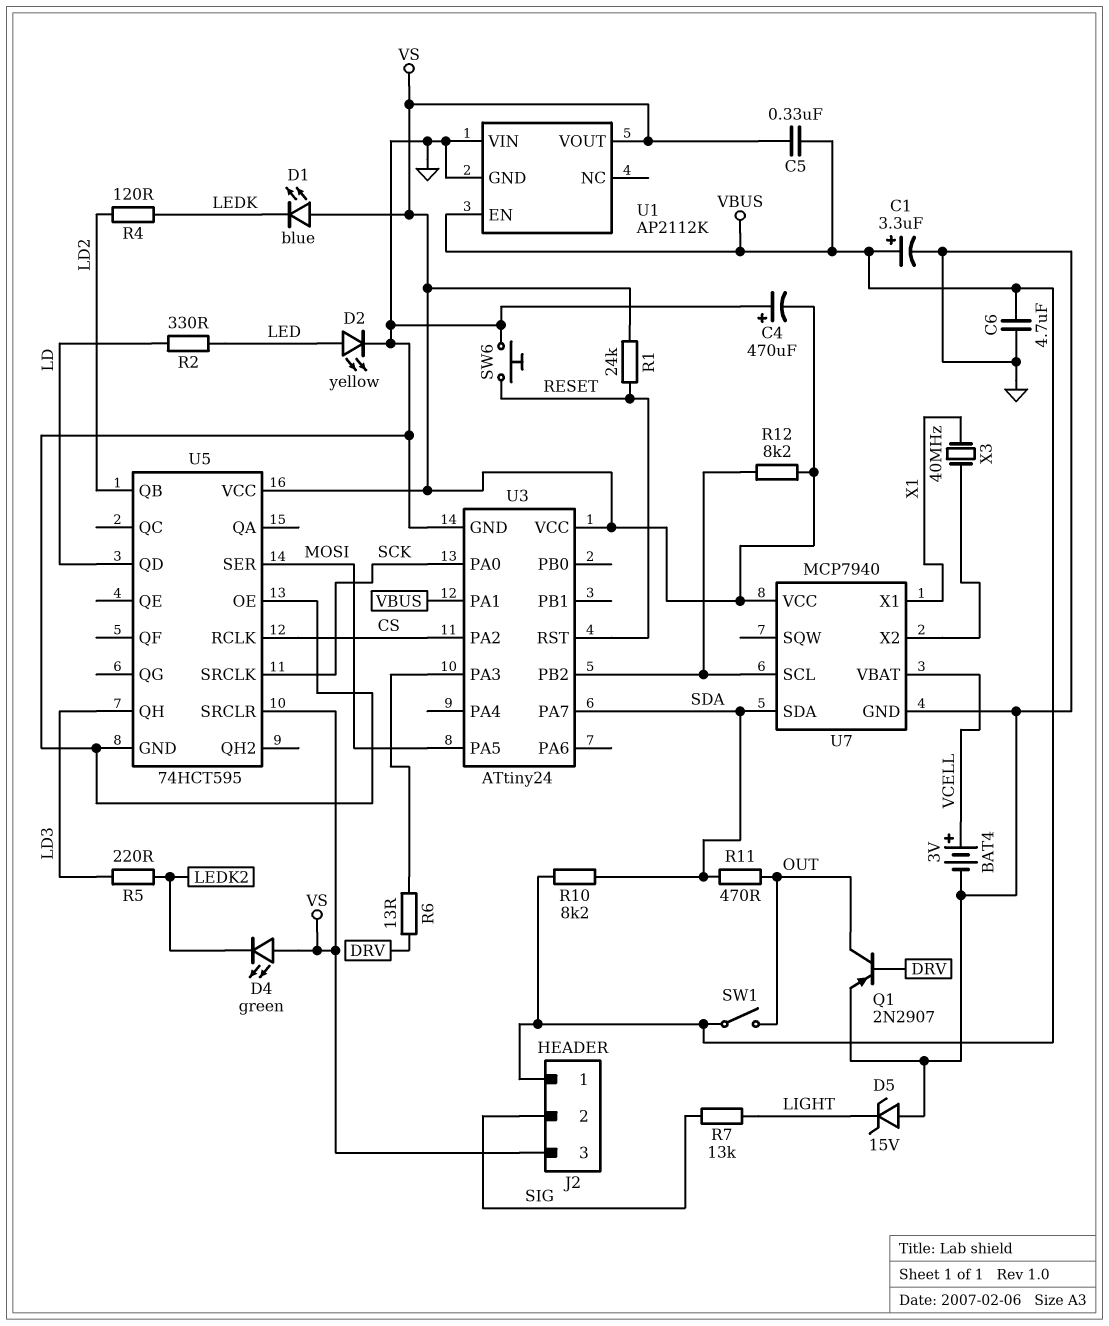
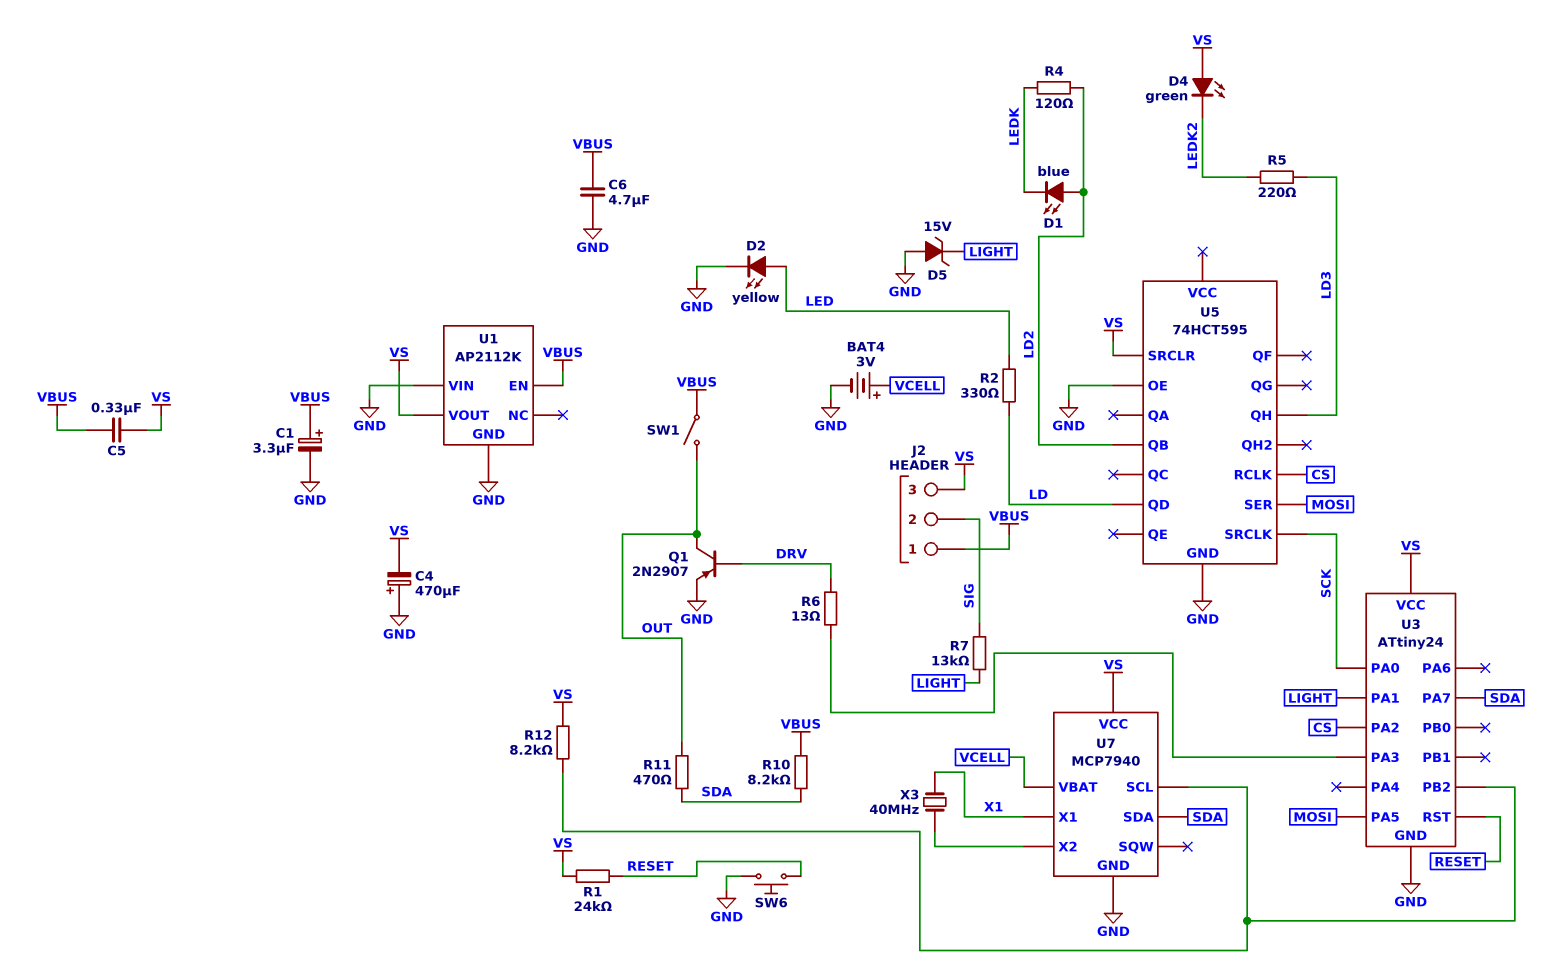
D1: LED blue (A VS, K LEDK) -> LED blue (A LD2, K LEDK)
U3 pin PA1: VBUS -> LIGHT
U5 pin VCC: VS -> none

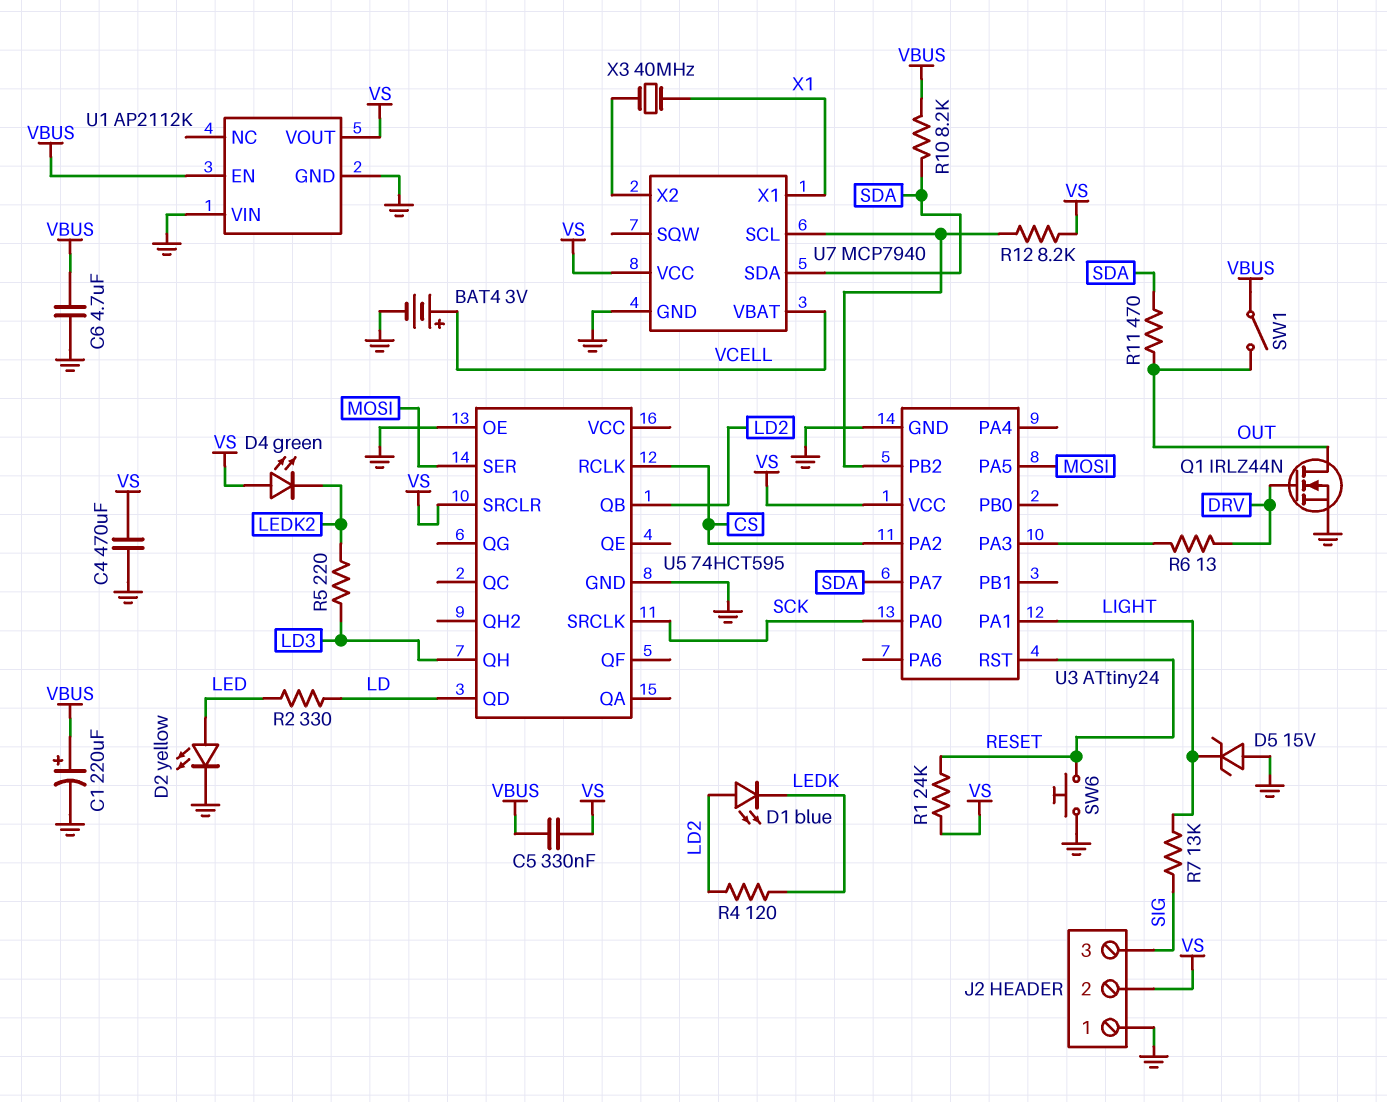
C1: 3.3uF (plus VBUS, minus GND) -> 220uF (plus VBUS, minus GND)
C4: 470uF (plus GND, minus VS) -> 470uF (GND, VS)
J2 pin 1: VBUS -> GND
J2 pin 2: SIG -> VS
J2 pin 3: VS -> SIG
Q1: PNP 2N2907 (B DRV, C OUT, E GND) -> NMOS IRLZ44N (G DRV, D OUT, S GND)

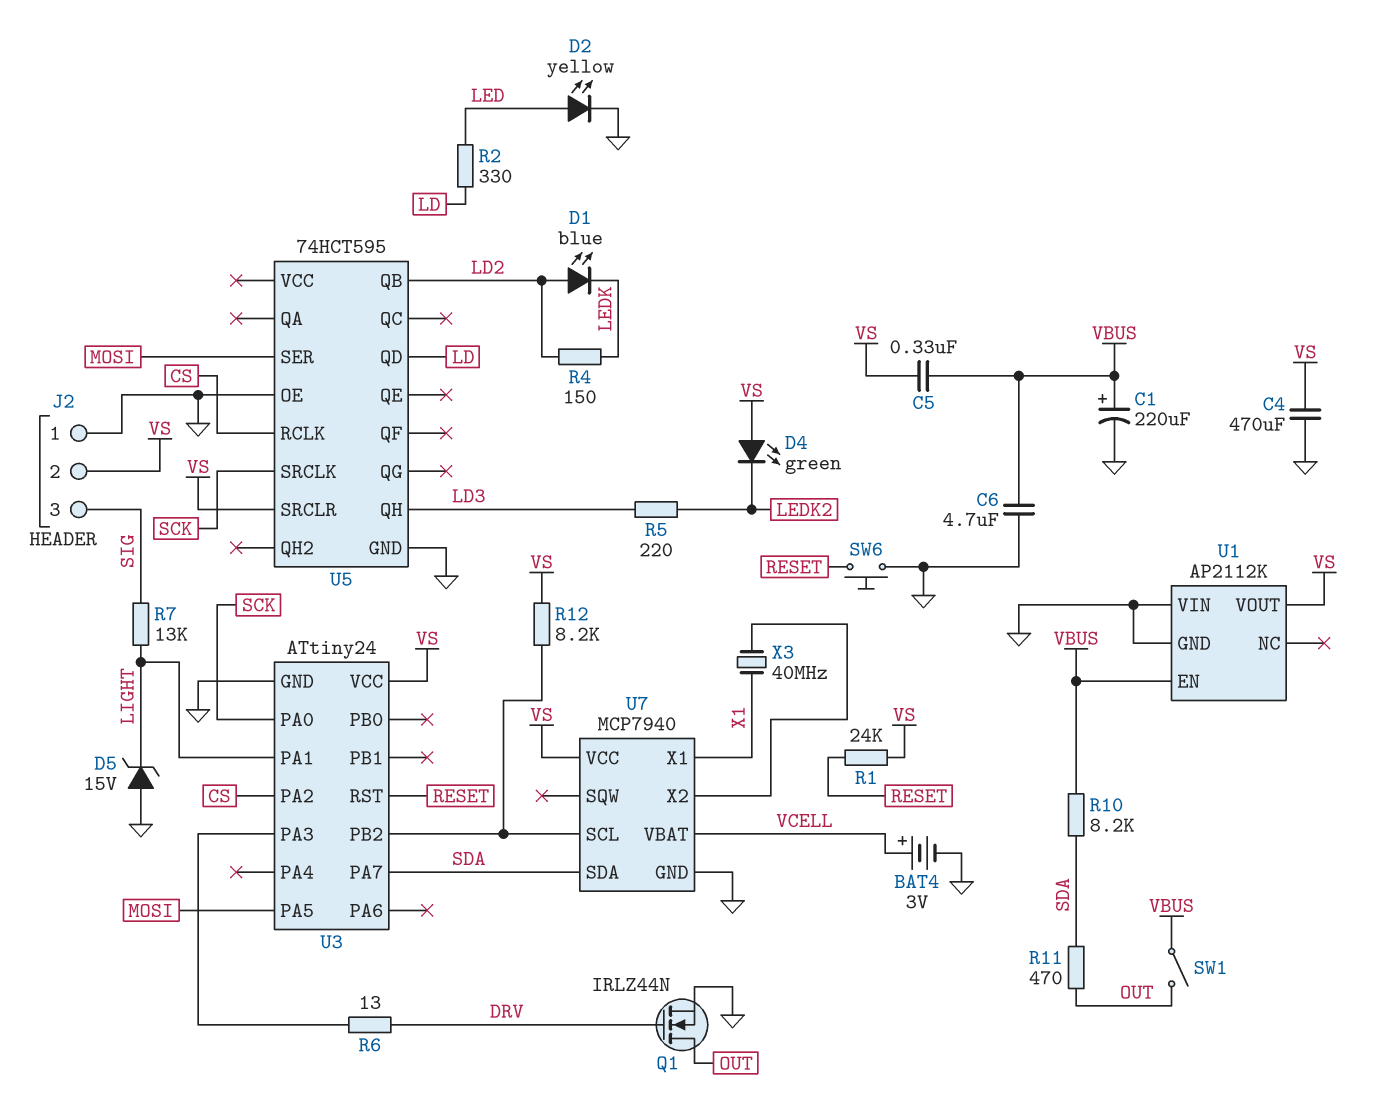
R4: 120 (LD2, LEDK) -> 150 (LD2, LEDK)

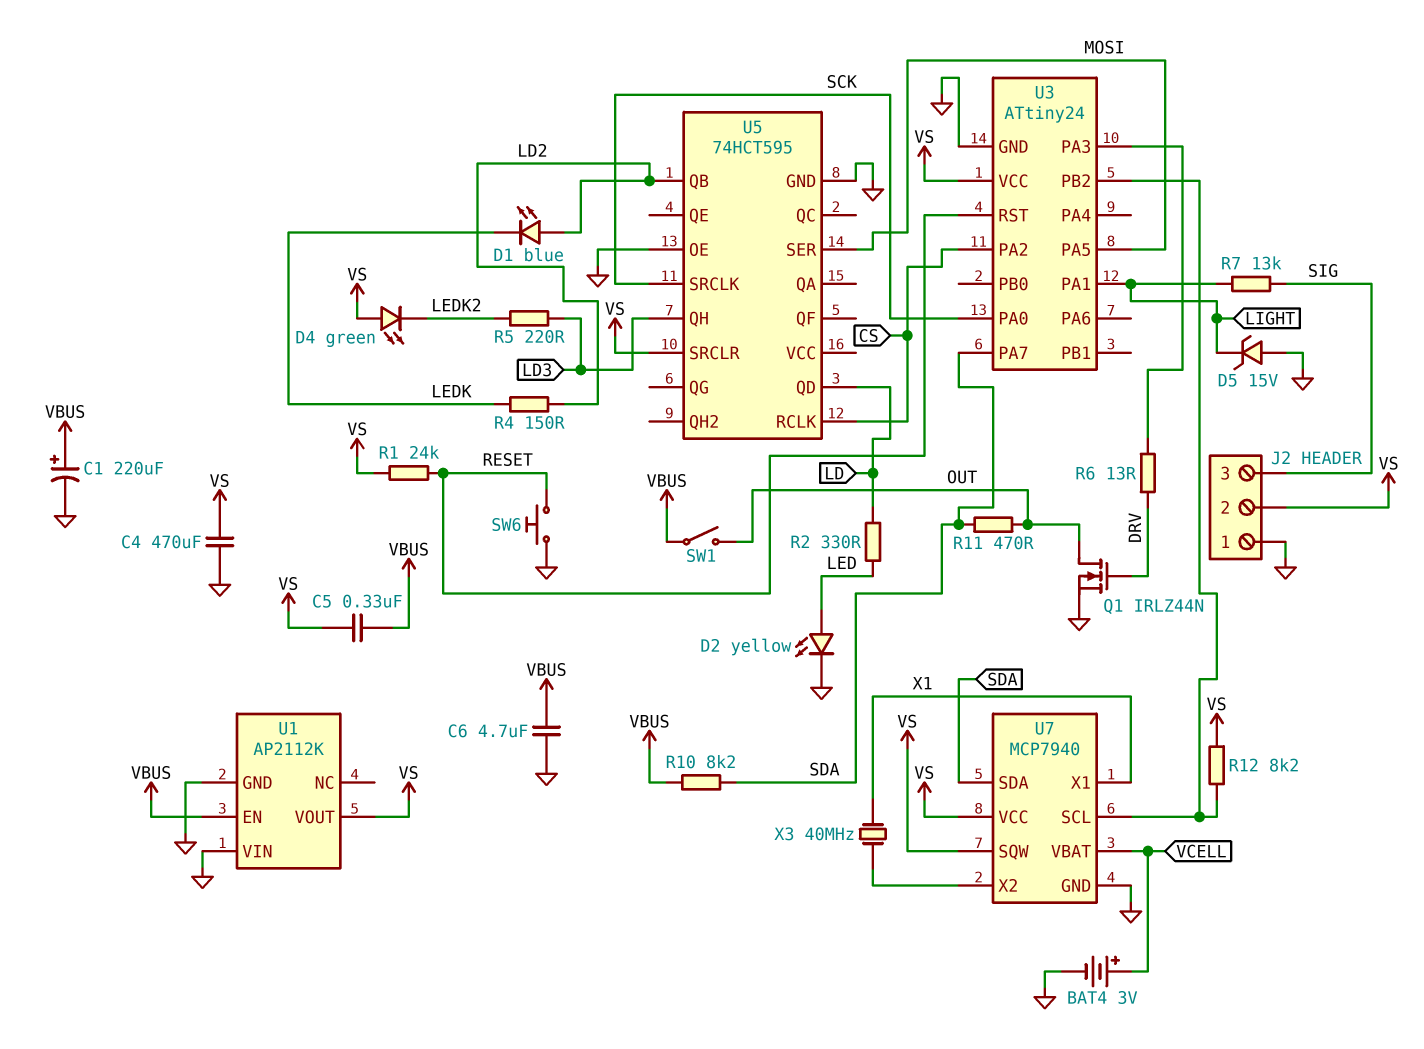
U7 pin SQW: none -> VS

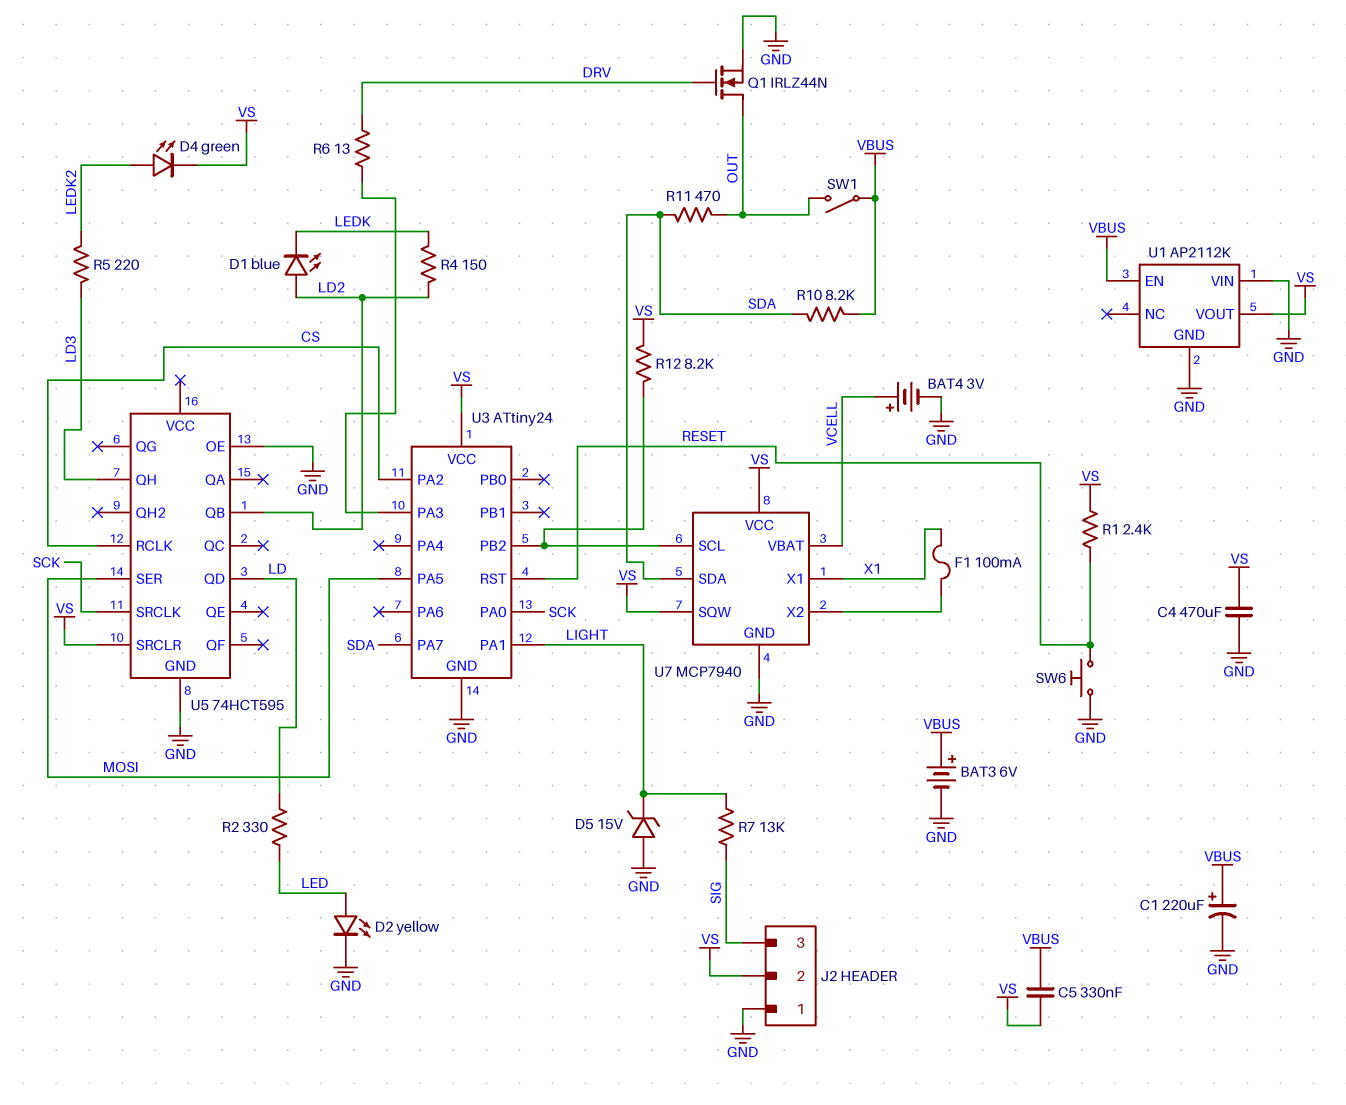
BAT3: none -> 6V (plus VBUS, minus GND)
C6: 4.7uF (GND, VBUS) -> none
D4: LED green (A VS, K LEDK2) -> LED green (A LEDK2, K VS)
F1: none -> 100mA (U7/X2, X1)
R1: 24k (RESET, VS) -> 2.4k (RESET, VS)
X3: 40MHz (U7/X2, X1) -> none

